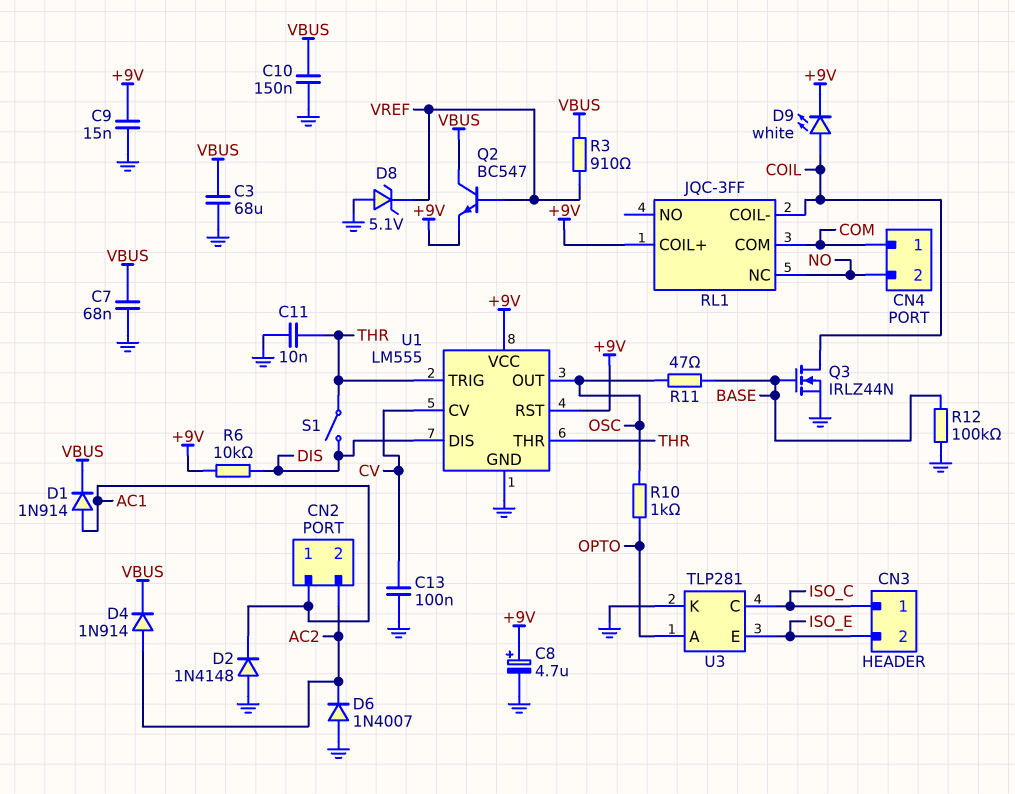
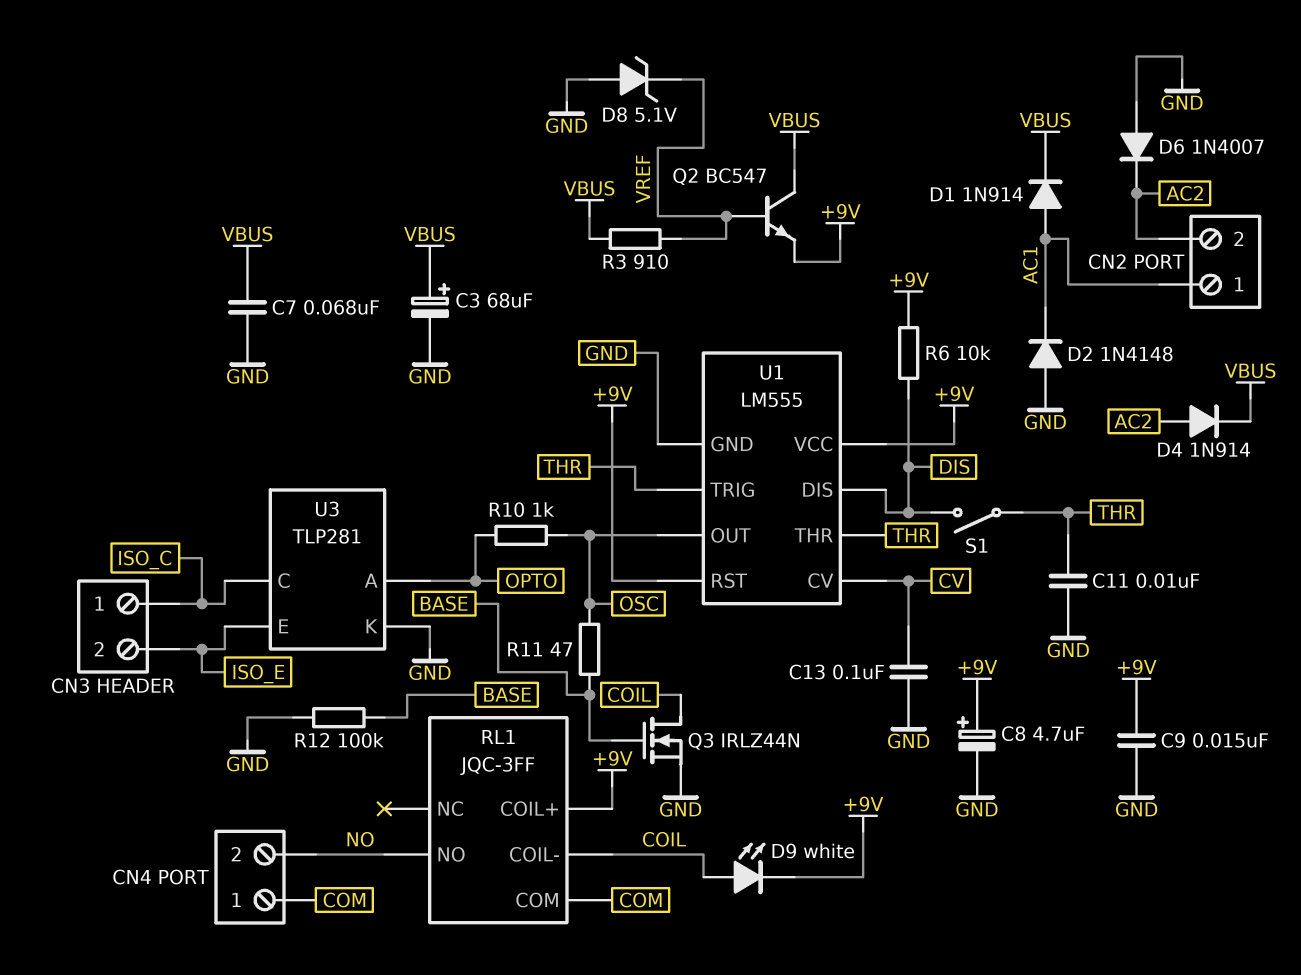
C3: 68uF (GND, VBUS) -> 68uF (plus VBUS, minus GND)
C10: 150nF (GND, VBUS) -> none
RL1 pin NC: NO -> none
RL1 pin NO: none -> NO

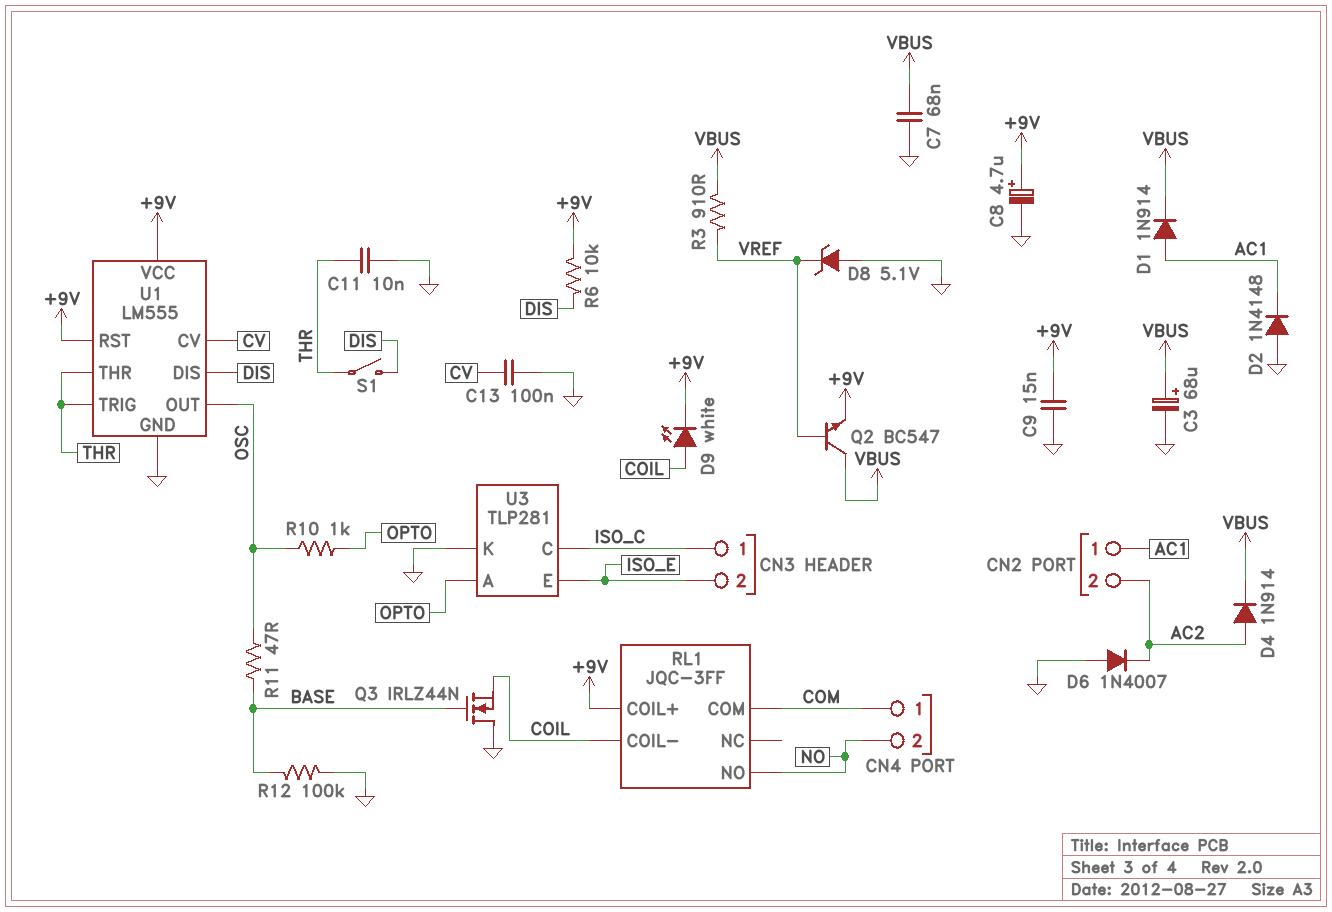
Q3: NMOS IRLZ44N (G BASE, D COIL, S GND) -> NMOS IRLZ44N (G BASE, D GND, S COIL)

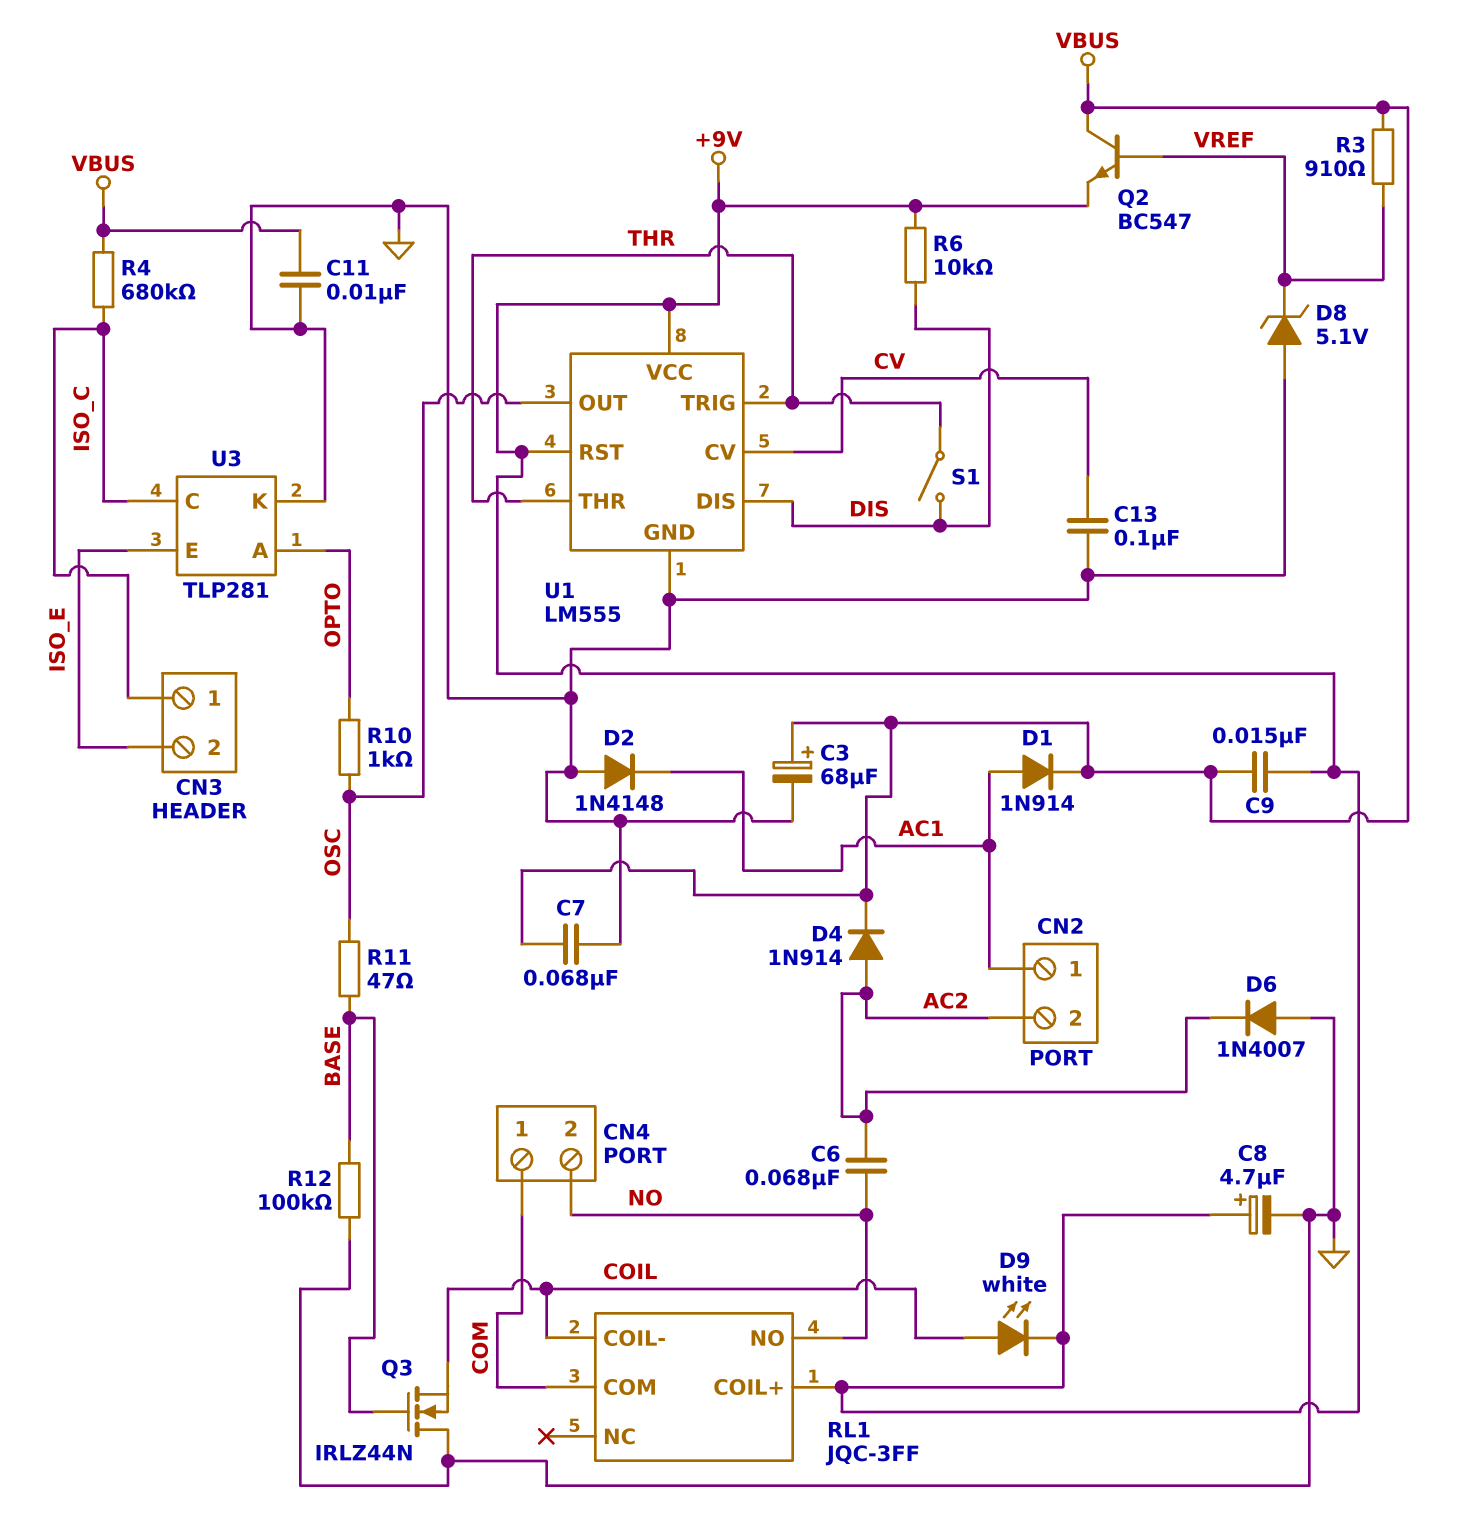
C6: none -> 68nF (AC2, NO)
C9: 15nF (+9V, GND) -> 15nF (+9V, VBUS)
C11: 10nF (GND, THR) -> 10nF (GND, VBUS)
R4: none -> 680k (ISO_C, VBUS)

